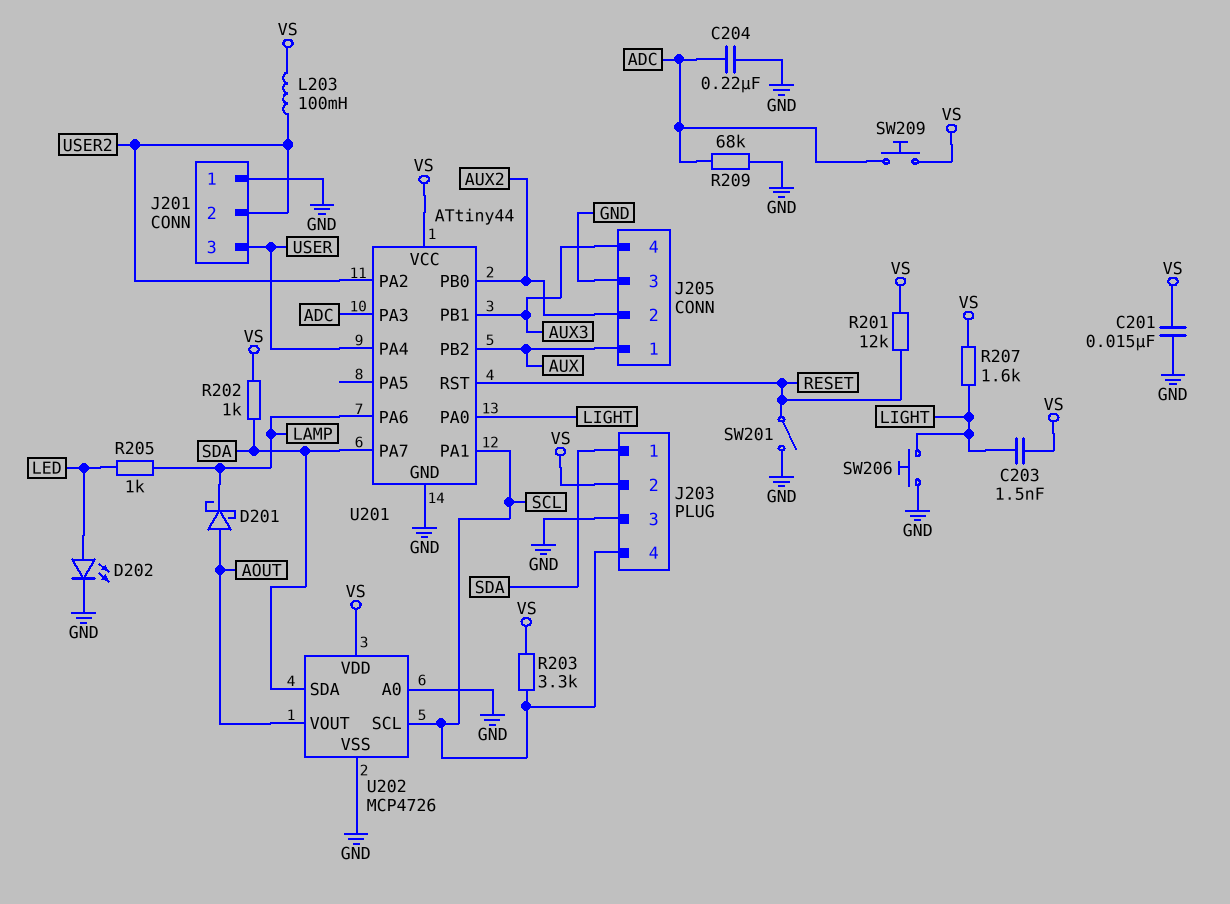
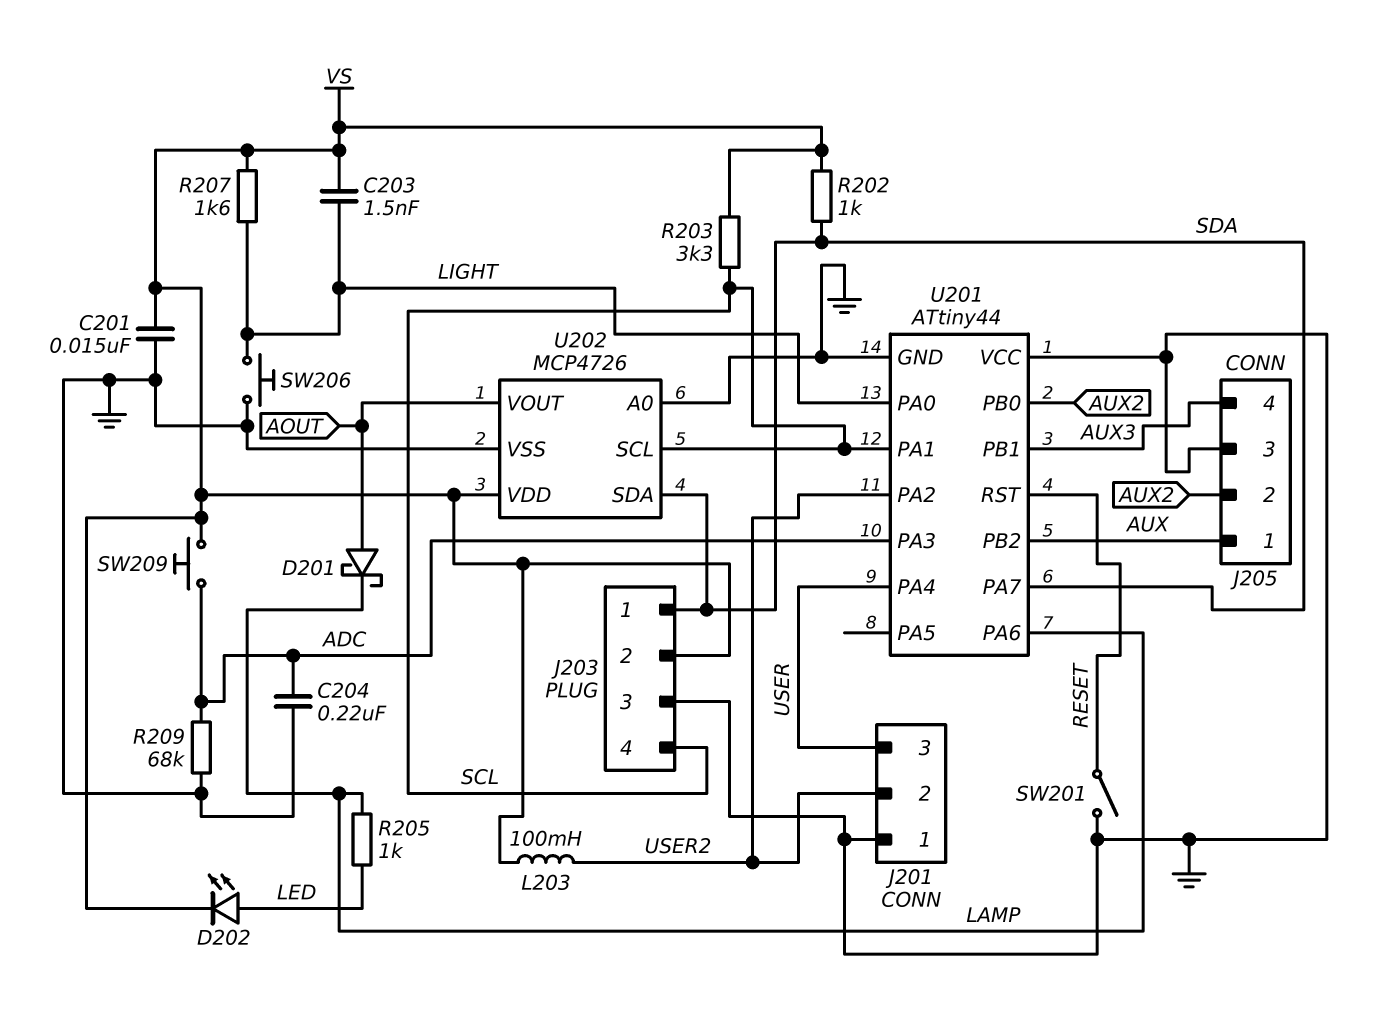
D202: LED (A LED, K GND) -> LED (A LED, K VS)
R201: 12k (RESET, VS) -> none
U201 pin VCC: VS -> GND

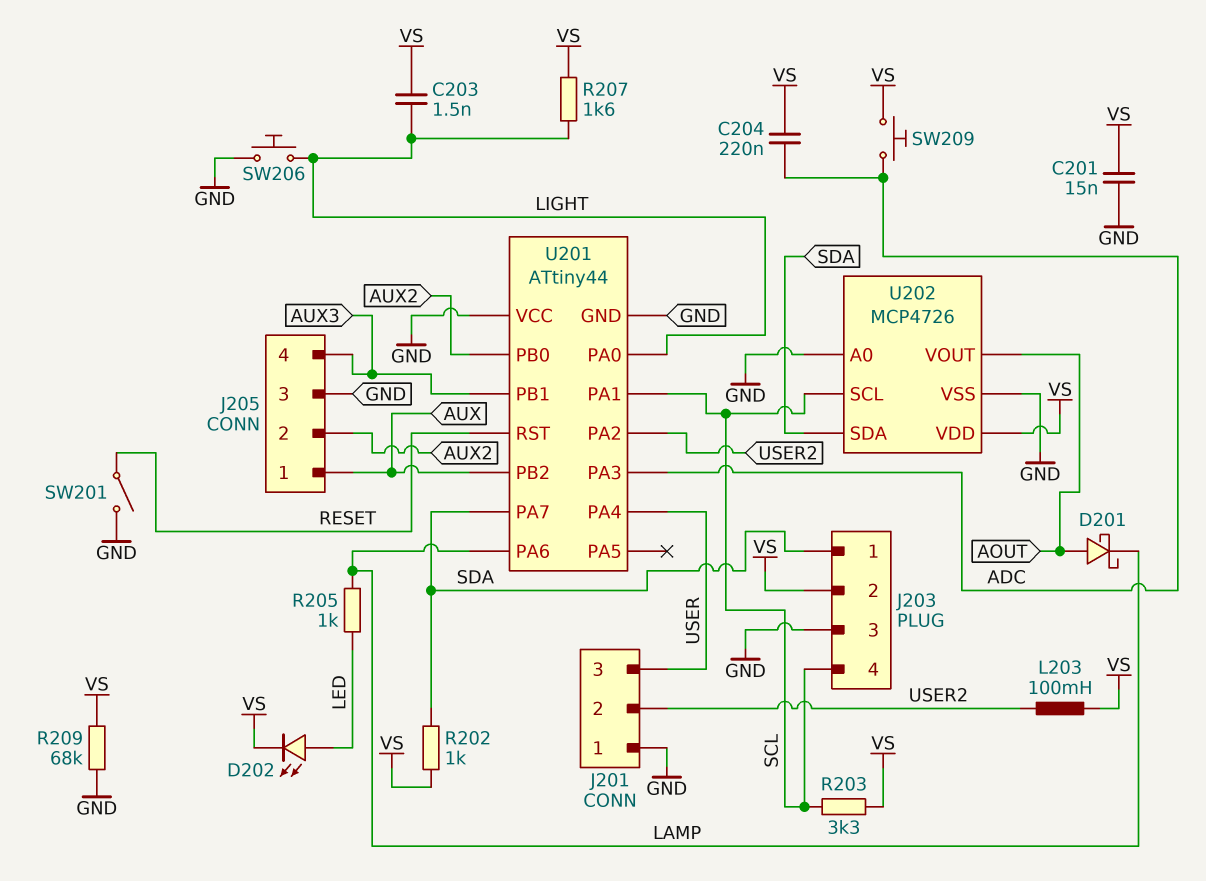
C204: 220nF (ADC, GND) -> 220nF (ADC, VS)
R209: 68k (ADC, GND) -> 68k (GND, VS)

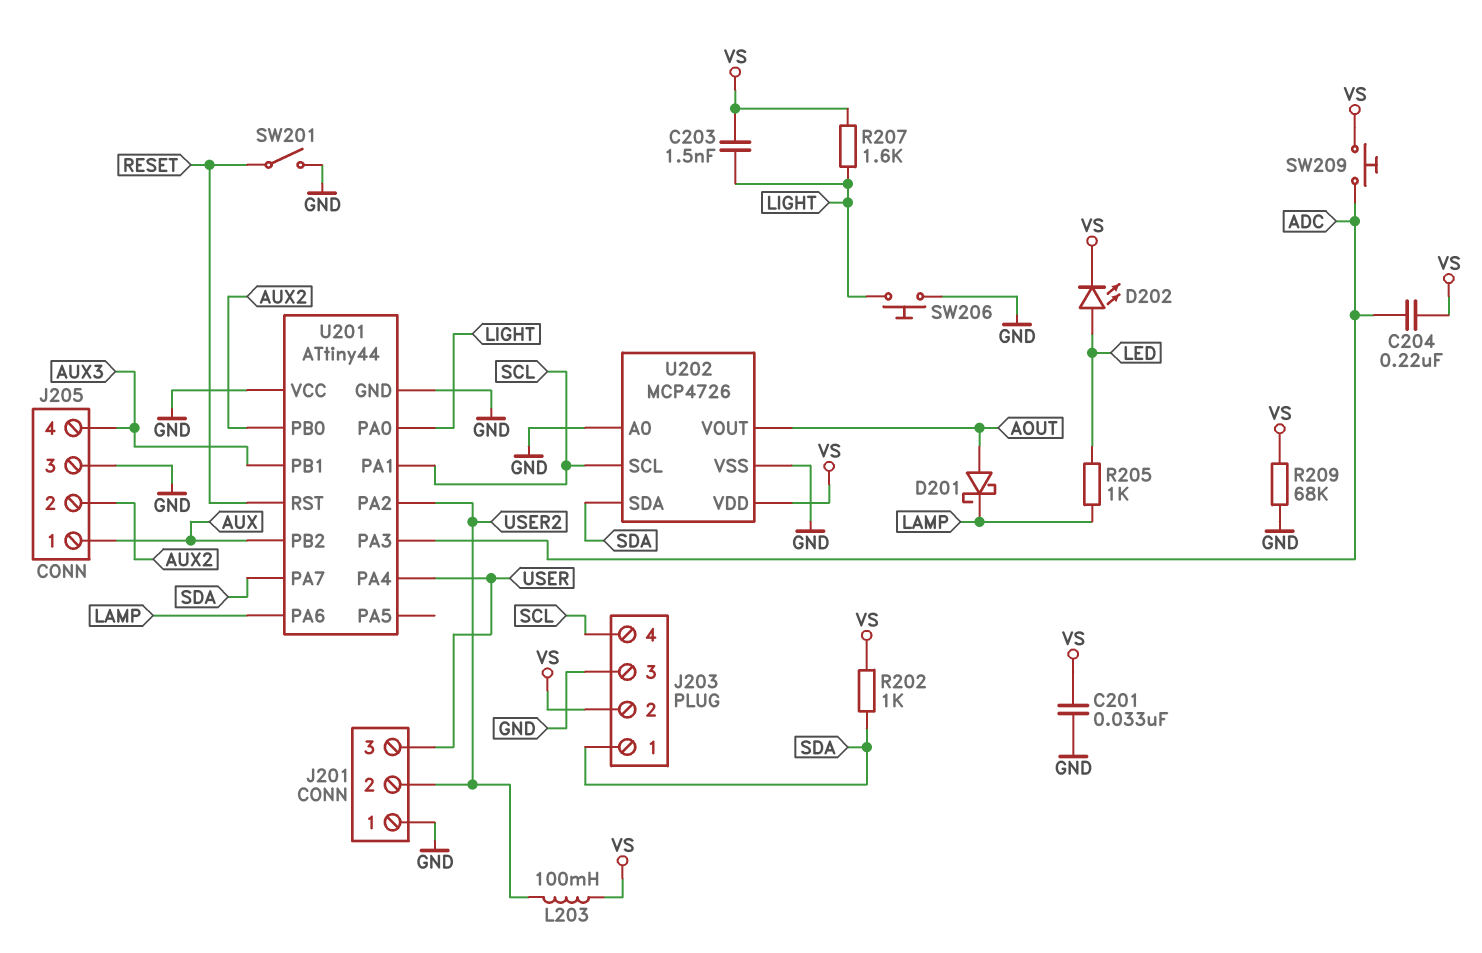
C201: 15nF (GND, VS) -> 33nF (GND, VS)
R203: 3.3k (SCL, VS) -> none

